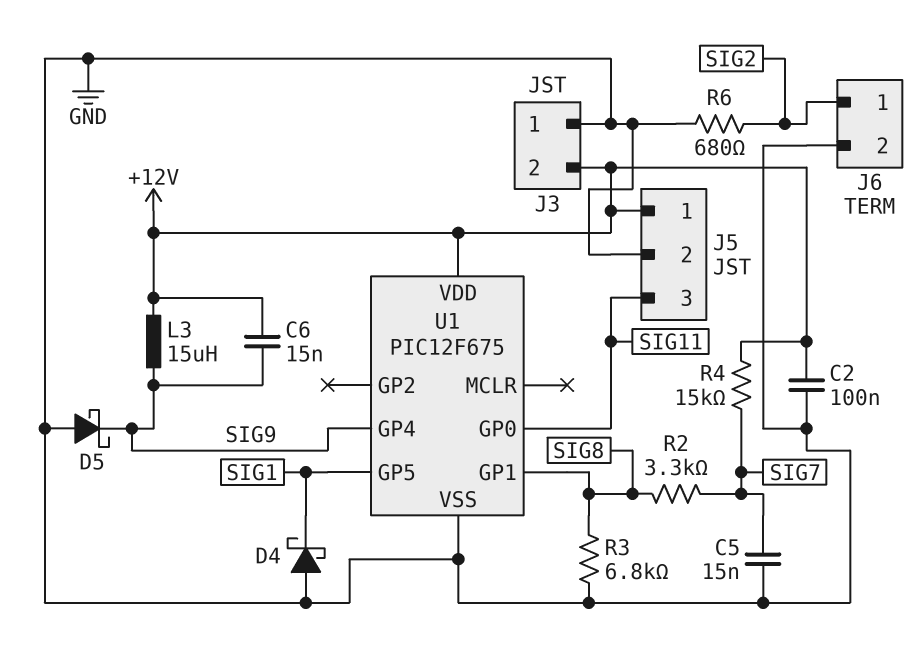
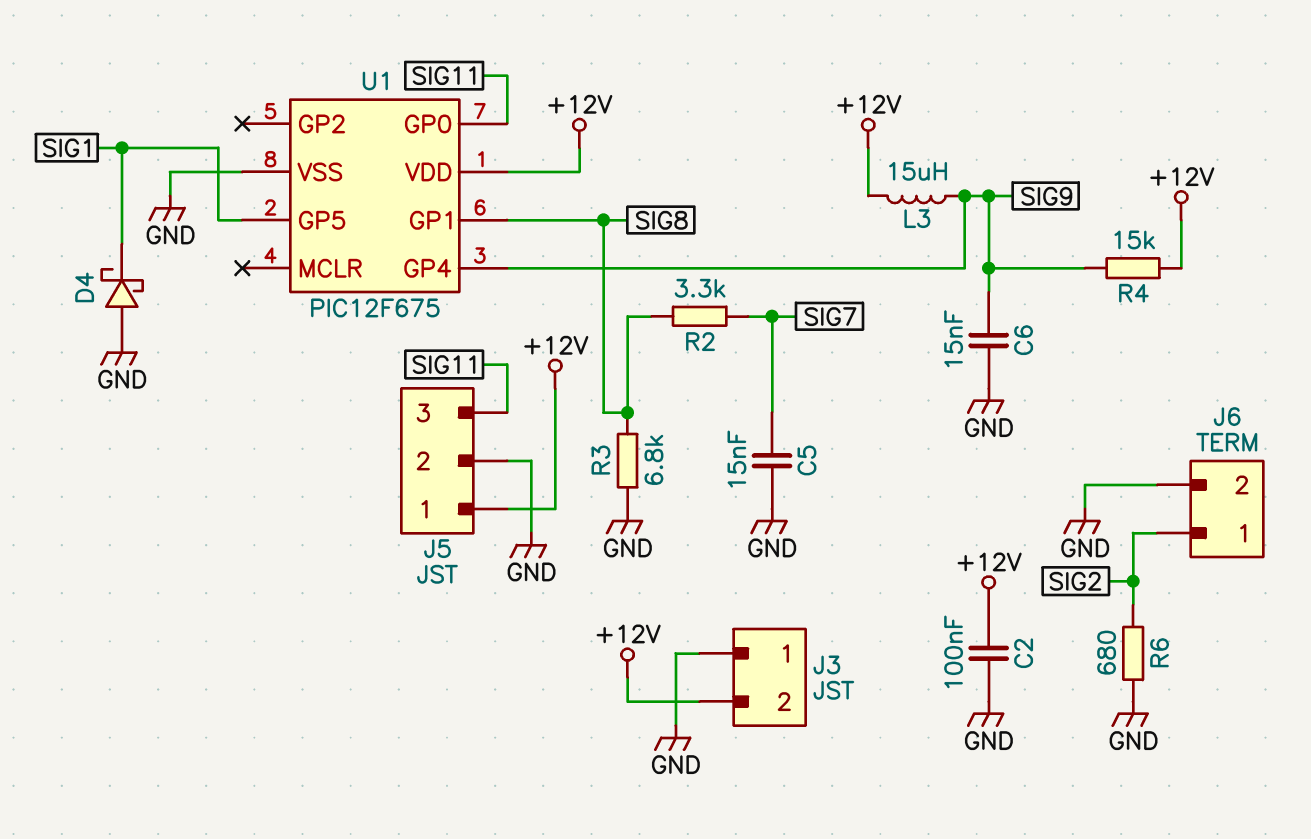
C6: 15nF (+12V, SIG9) -> 15nF (GND, SIG9)
D5: schottky (A GND, K SIG9) -> none
R4: 15k (+12V, SIG7) -> 15k (+12V, SIG9)

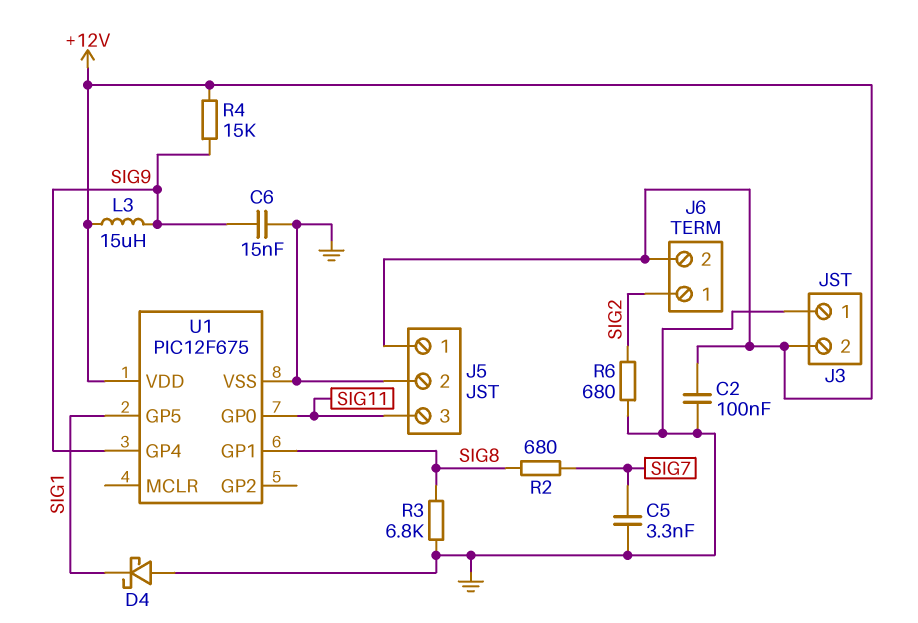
C5: 15nF (GND, SIG7) -> 3.3nF (GND, SIG7)
J6 pin 2: GND -> +12V
R2: 3.3k (SIG7, SIG8) -> 680 (SIG7, SIG8)

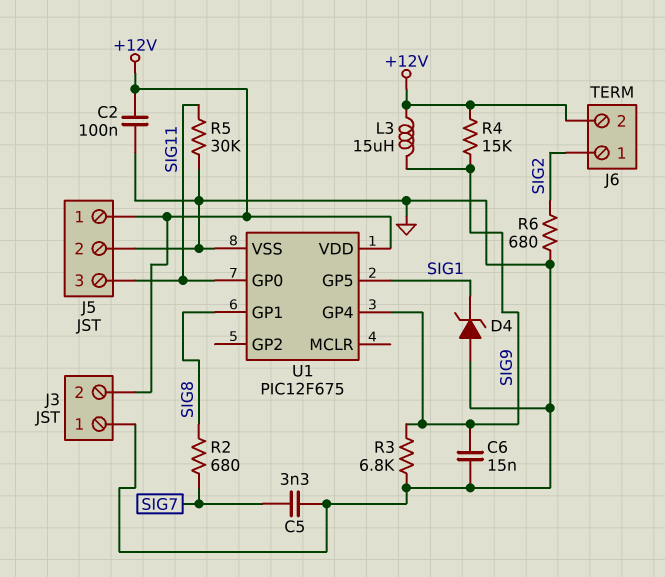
D4: schottky (A GND, K SIG1) -> zener (A GND, K SIG1)
R3: 6.8k (GND, SIG8) -> 6.8k (GND, SIG9)
R5: none -> 30k (GND, SIG11)

